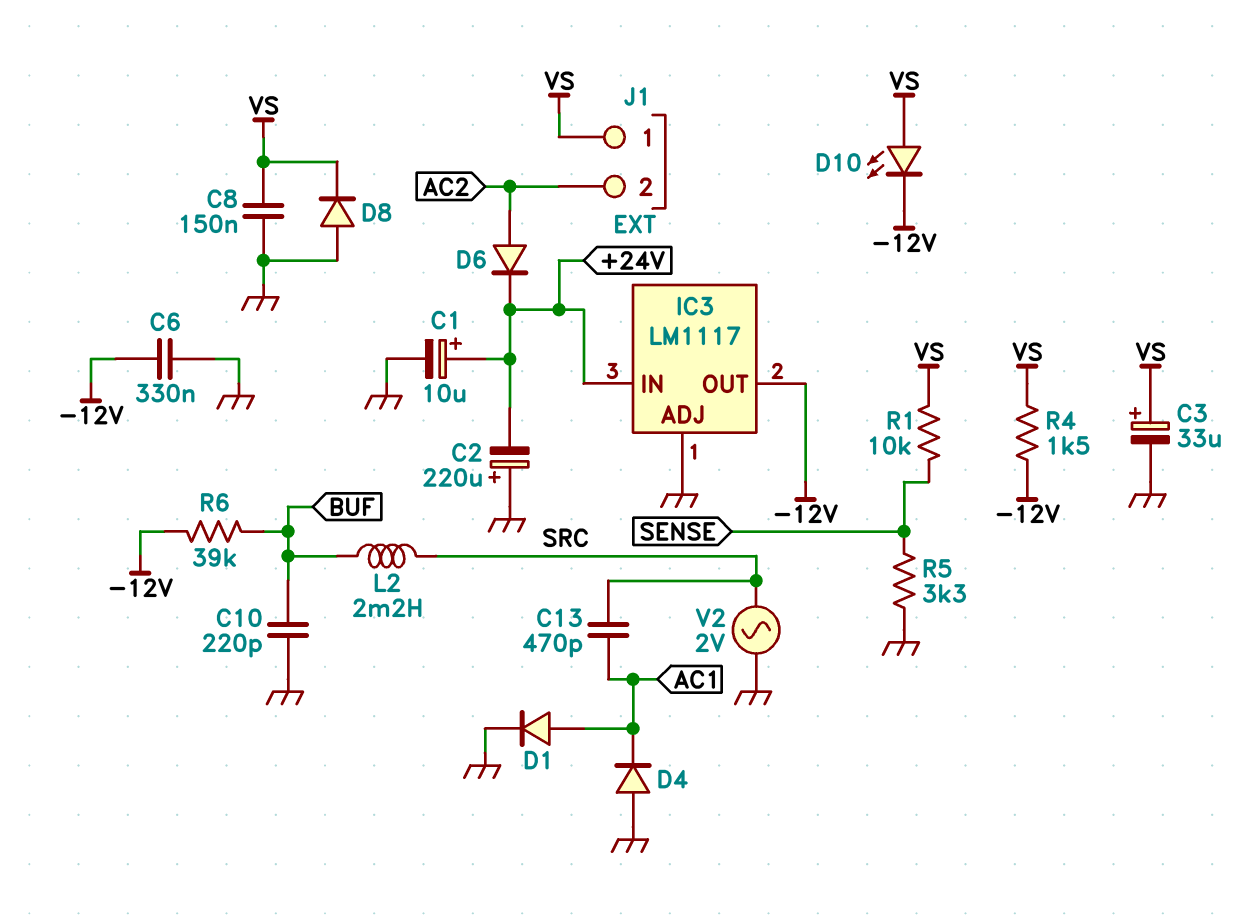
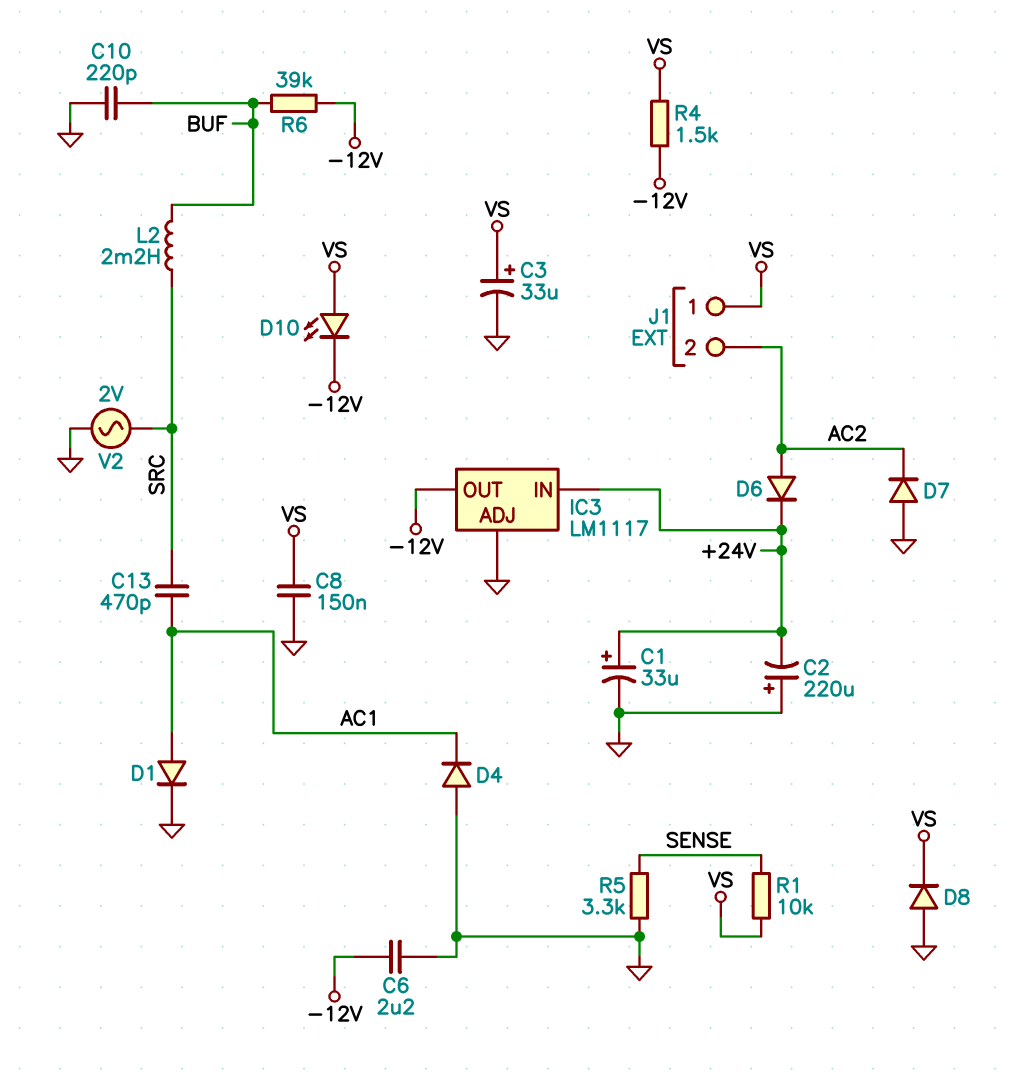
C1: 10uF (plus +24V, minus GND) -> 33uF (plus +24V, minus GND)
C6: 330nF (-12V, GND) -> 2.2uF (-12V, GND)
D7: none -> diode (A GND, K AC2)

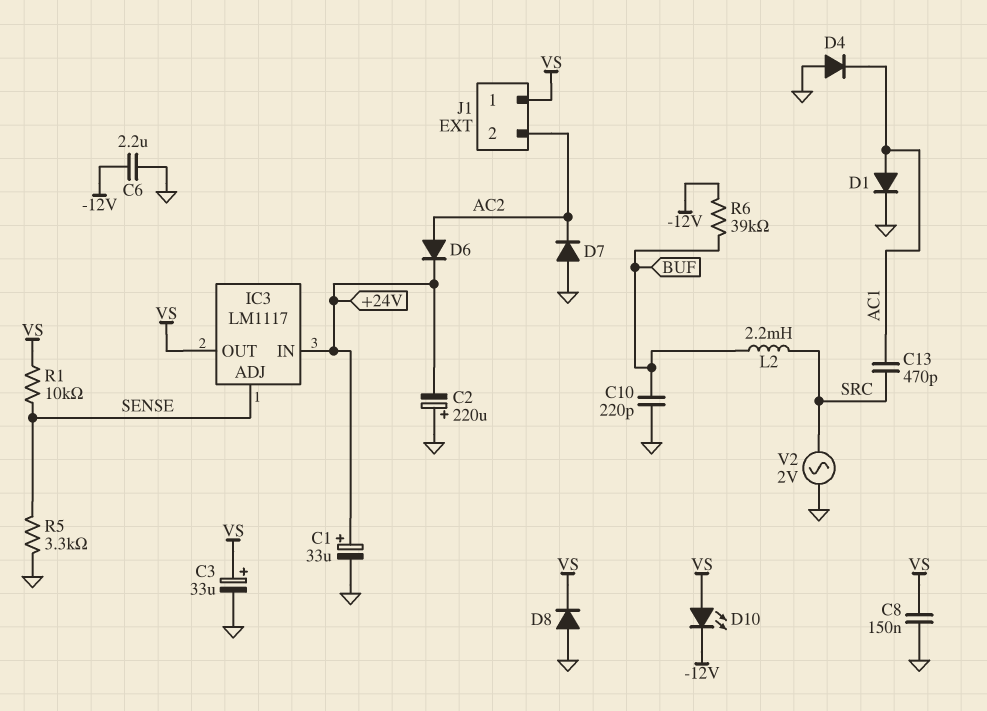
IC3 pin ADJ: GND -> SENSE
IC3 pin OUT: -12V -> VS
R4: 1.5k (-12V, VS) -> none

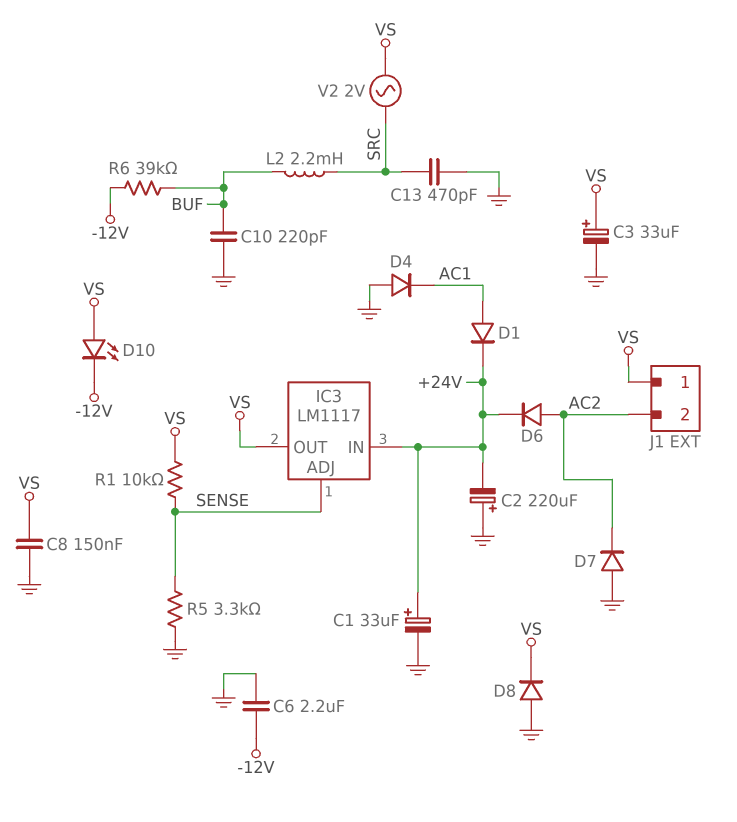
C13: 470pF (AC1, SRC) -> 470pF (GND, SRC)
D1: diode (A AC1, K GND) -> diode (A AC1, K +24V)
V2: AC 2V (GND, SRC) -> AC 2V (SRC, VS)

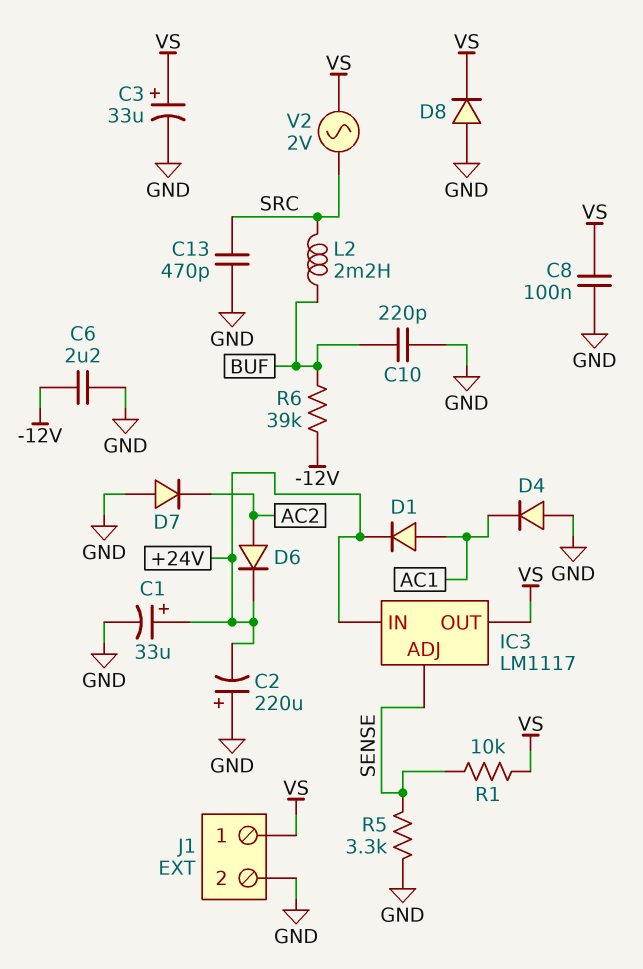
C8: 150nF (GND, VS) -> 100nF (GND, VS)
D10: LED (A VS, K -12V) -> none
J1 pin 2: AC2 -> GND

